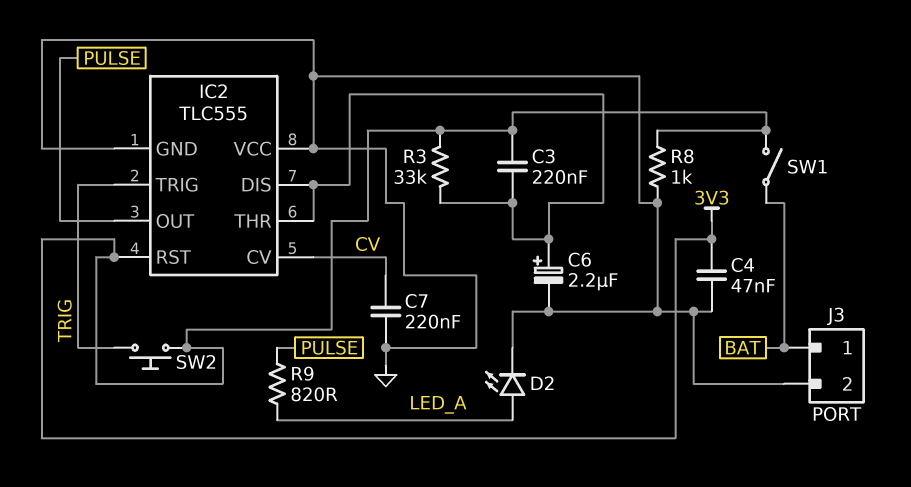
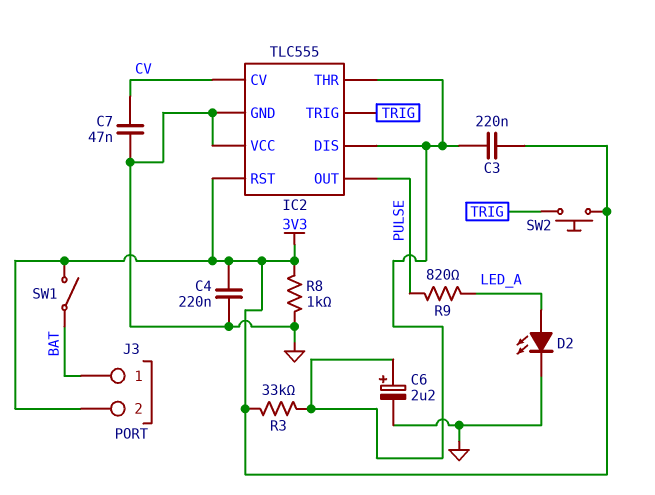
C4: 47nF (3V3, GND) -> 220nF (3V3, GND)
C7: 220nF (CV, GND) -> 47nF (CV, GND)
J3 pin 2: GND -> 3V3

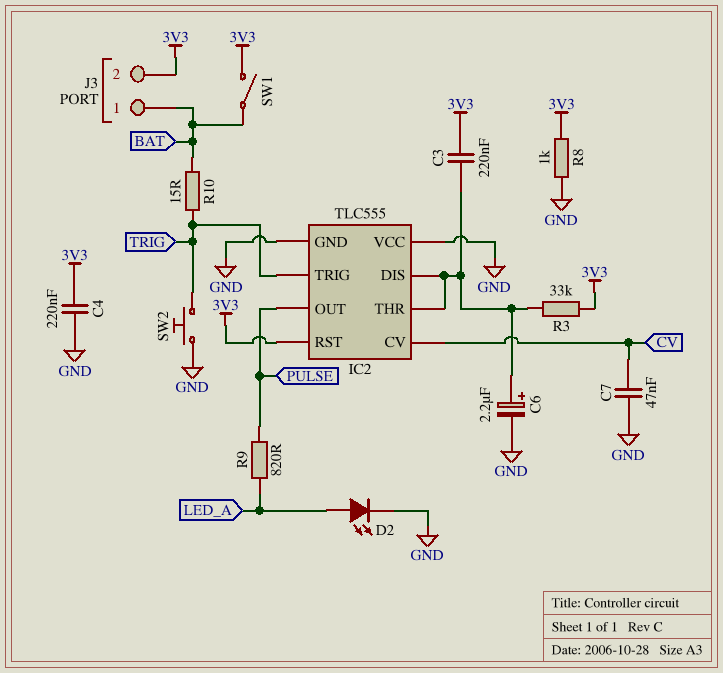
R10: none -> 15 (BAT, TRIG)
SW2: button (3V3, TRIG) -> button (GND, TRIG)

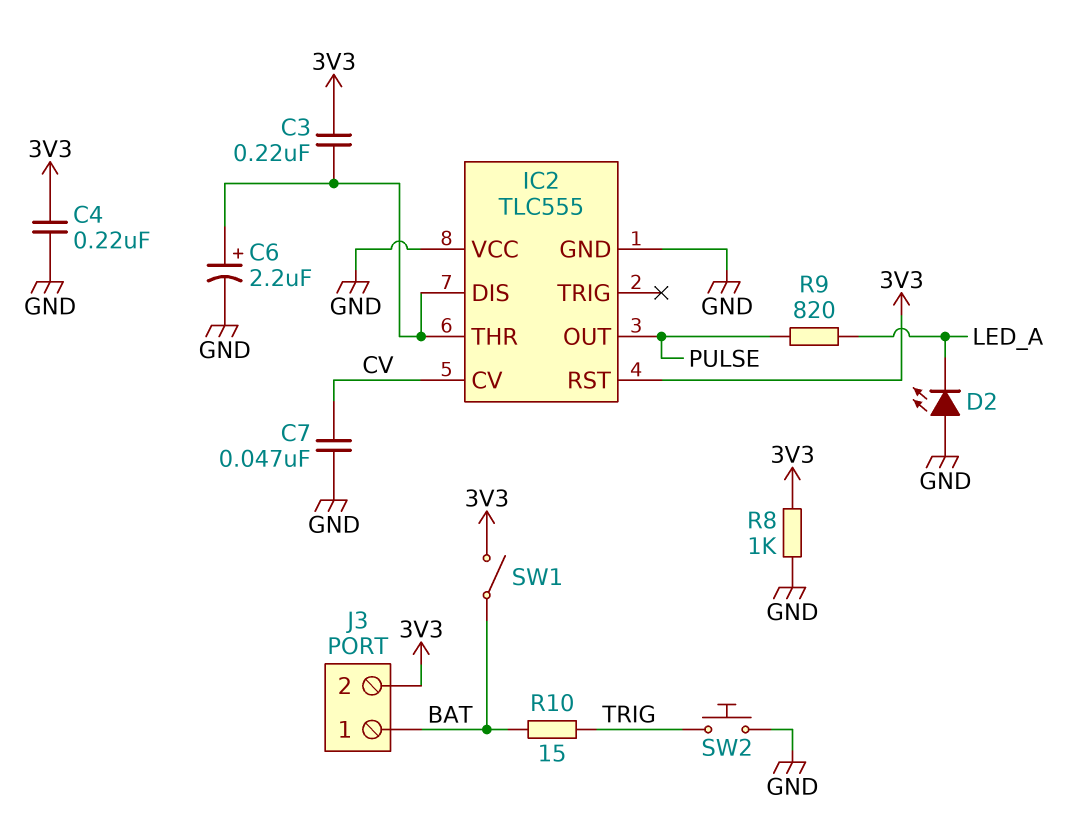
D2: LED (A LED_A, K GND) -> LED (A GND, K LED_A)
IC2 pin TRIG: TRIG -> none
R3: 33k (3V3, IC2/DIS) -> none

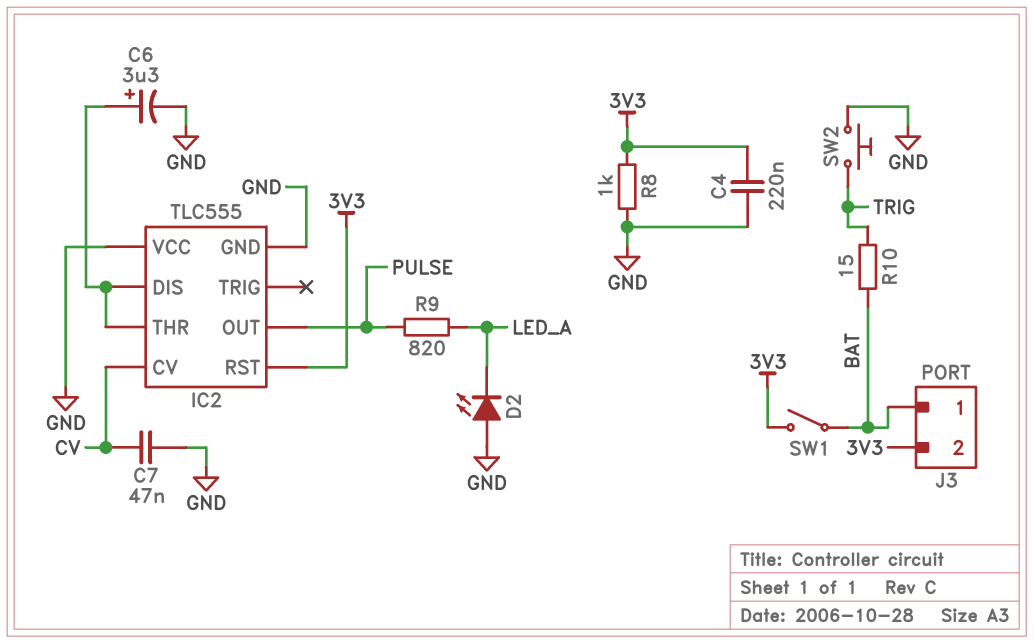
C3: 220nF (3V3, IC2/DIS) -> none
C6: 2.2uF (plus IC2/DIS, minus GND) -> 3.3uF (plus IC2/DIS, minus GND)

